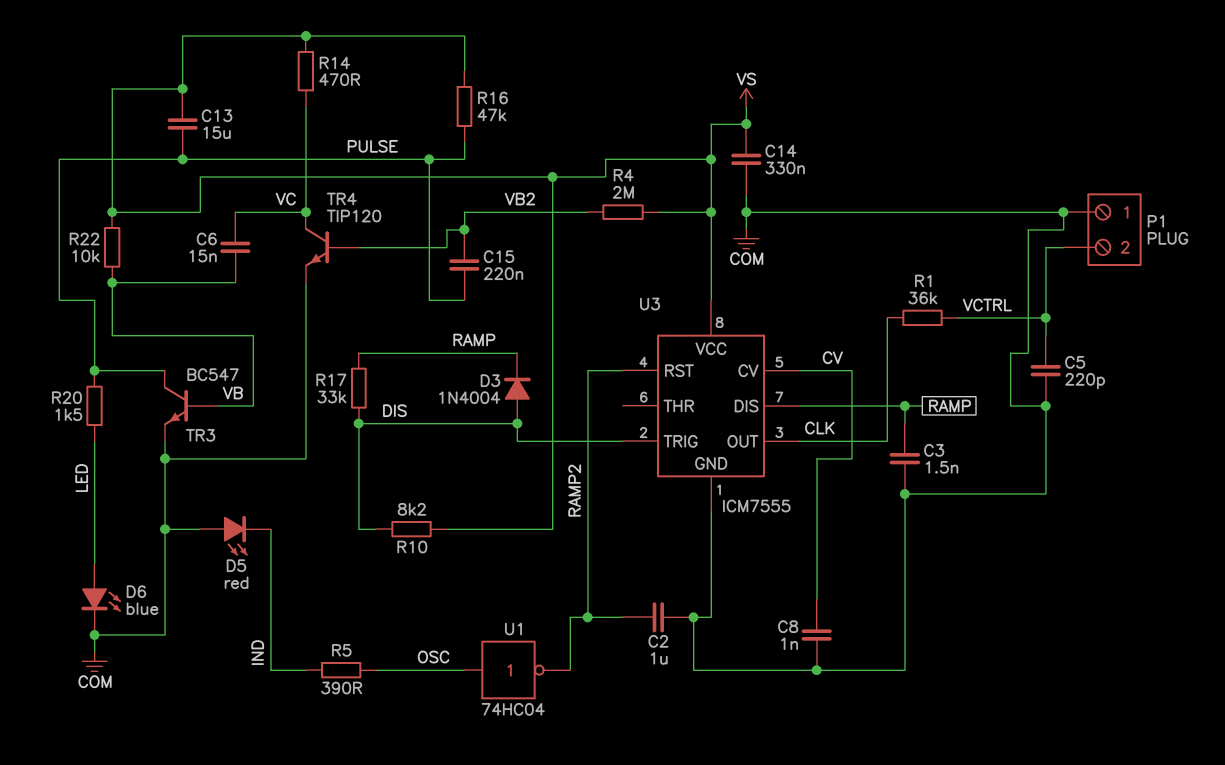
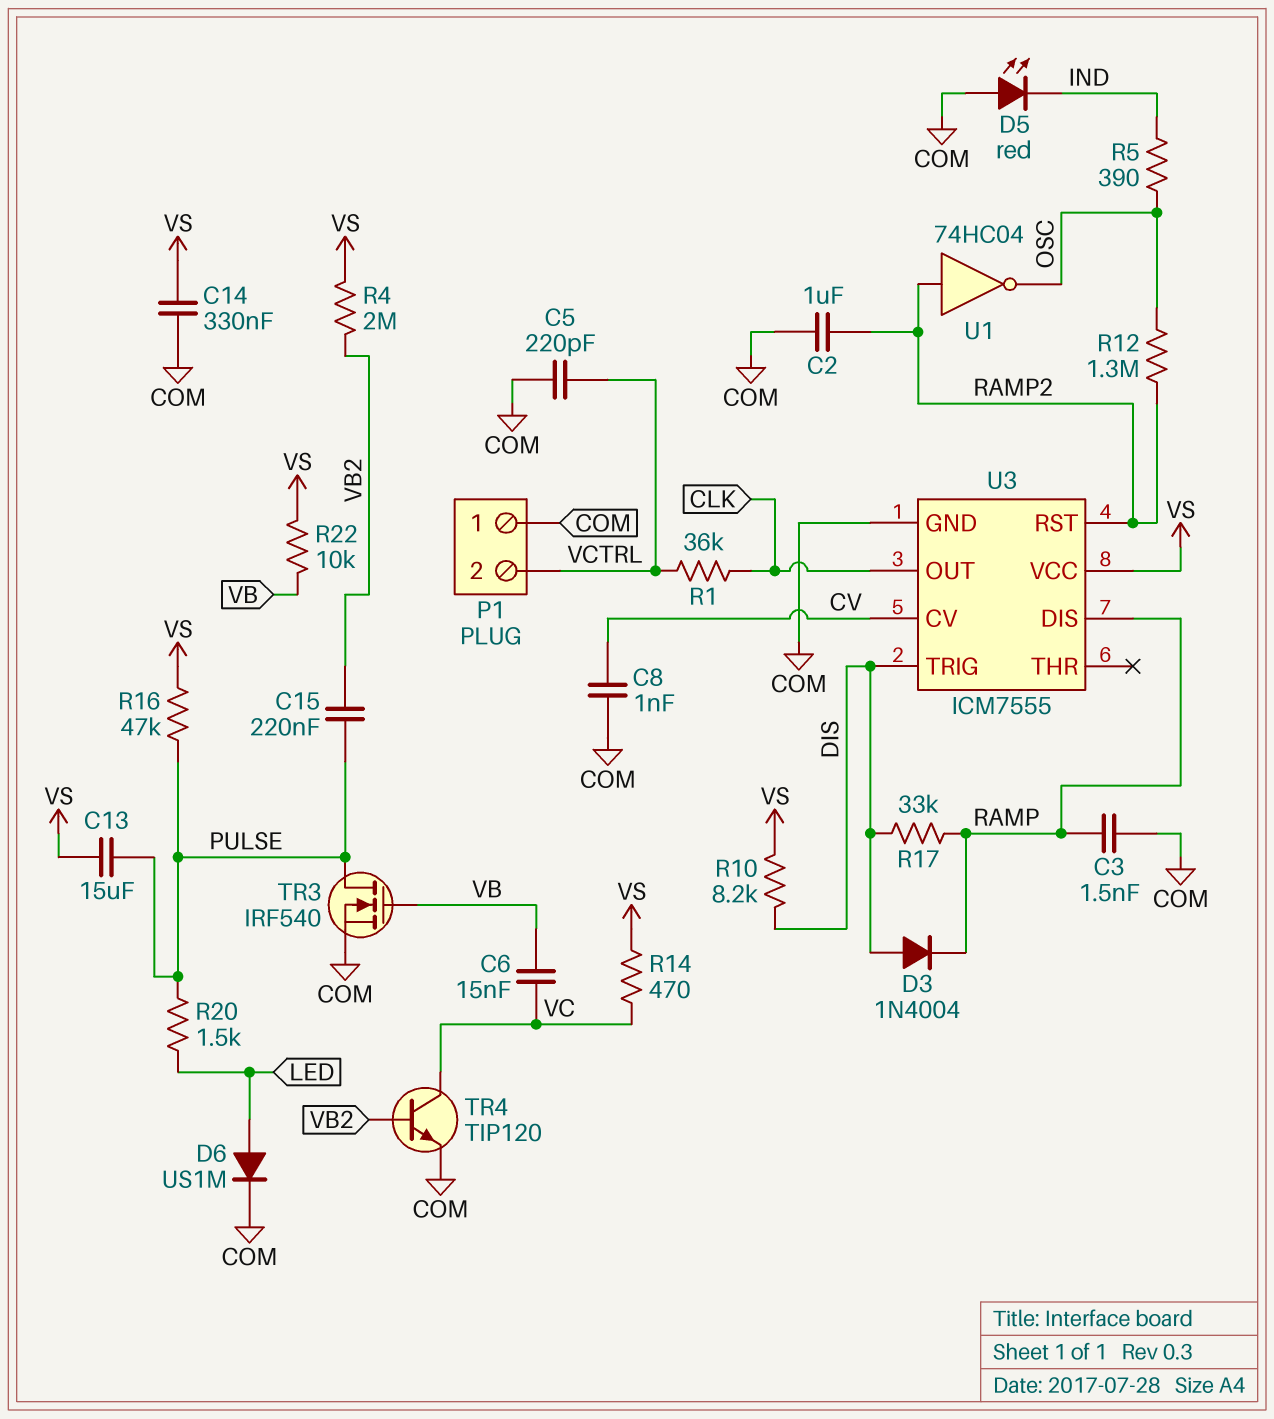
D6: LED blue (A LED, K COM) -> diode US1M (A LED, K COM)
R12: none -> 1.3M (OSC, RAMP2)
TR3: NPN BC547 (B VB, C PULSE, E COM) -> NMOS IRF540 (G VB, D PULSE, S COM)
U1: NOT 74HC04 (in OSC, out RAMP2) -> NOT 74HC04 (in RAMP2, out OSC)

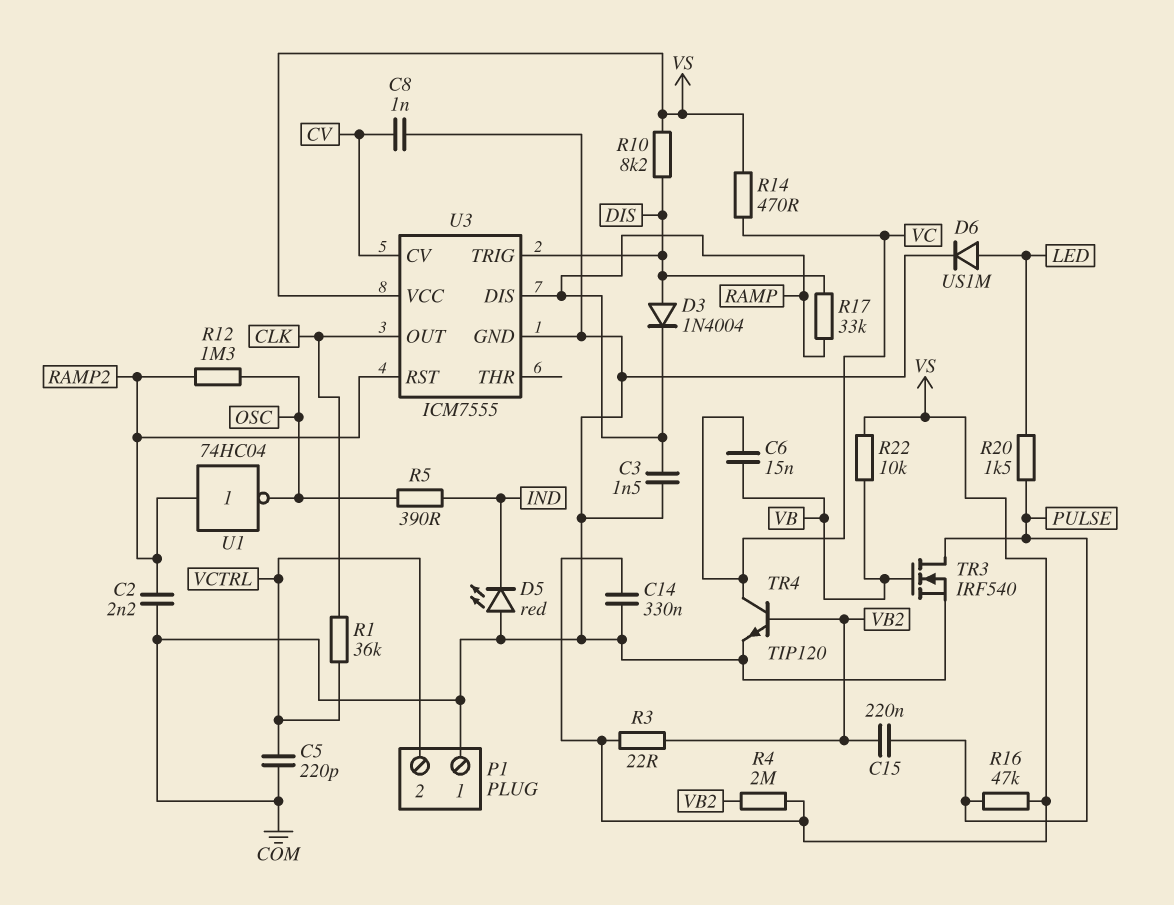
C2: 1uF (COM, RAMP2) -> 2.2nF (COM, RAMP2)
C13: 15uF (PULSE, VS) -> none
R3: none -> 22 (VB2, VS)

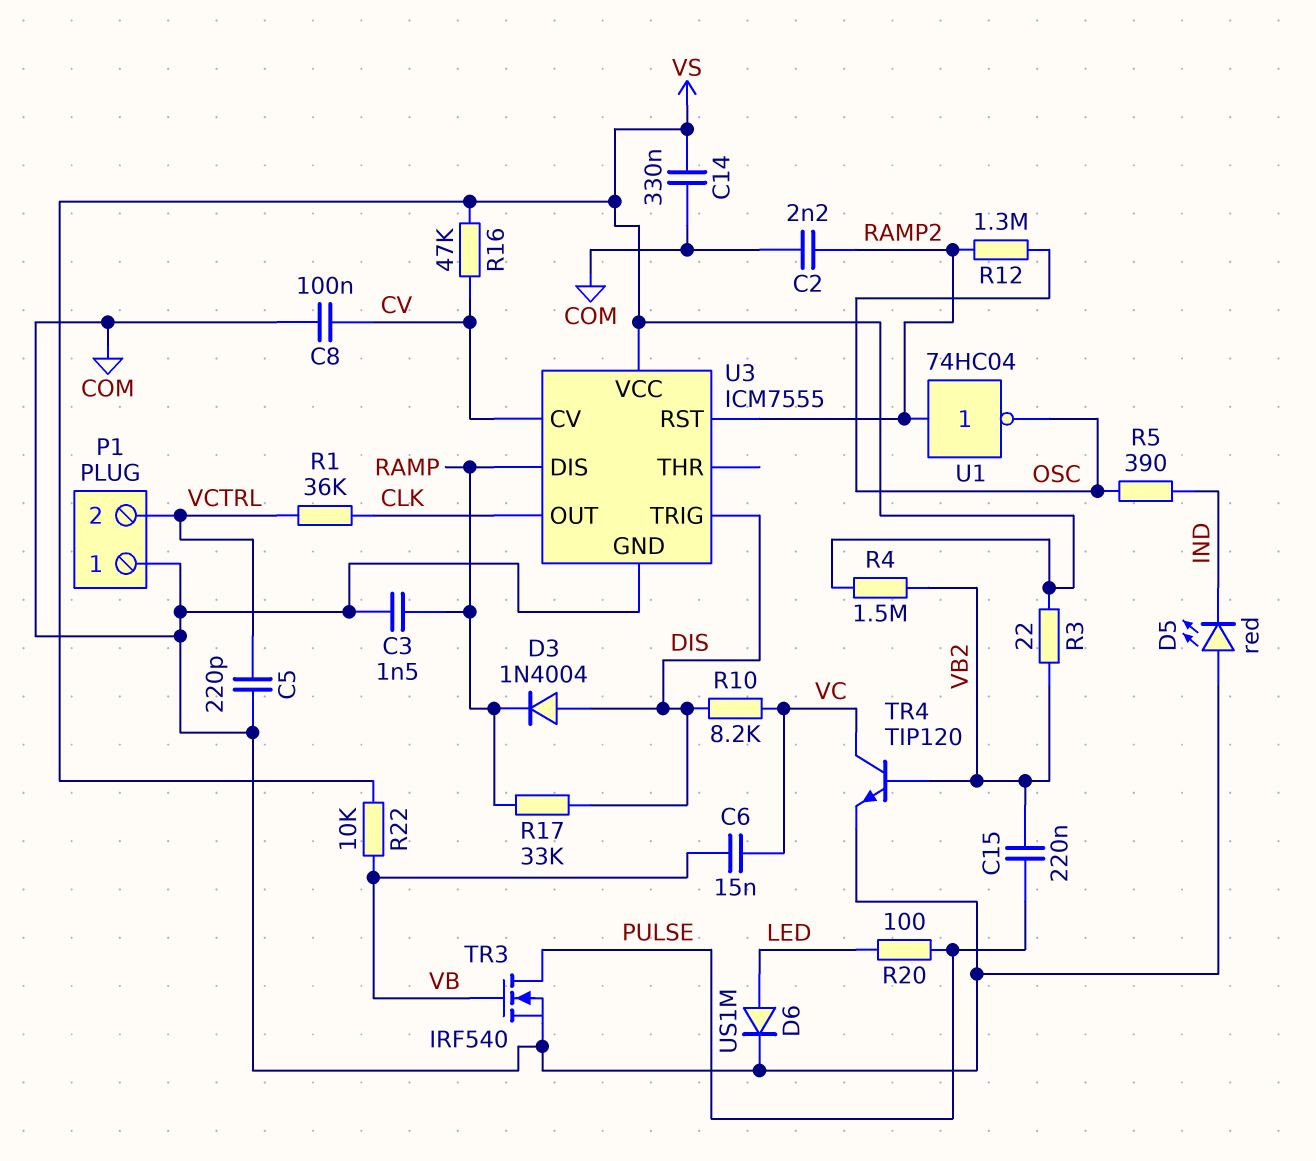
C8: 1nF (COM, CV) -> 100nF (COM, CV)
R4: 2M (VB2, VS) -> 1.5M (VB2, VS)
R10: 8.2k (DIS, VS) -> 8.2k (DIS, VC)
R14: 470 (VC, VS) -> none
R16: 47k (PULSE, VS) -> 47k (CV, VS)
R20: 1.5k (LED, PULSE) -> 100 (LED, PULSE)

